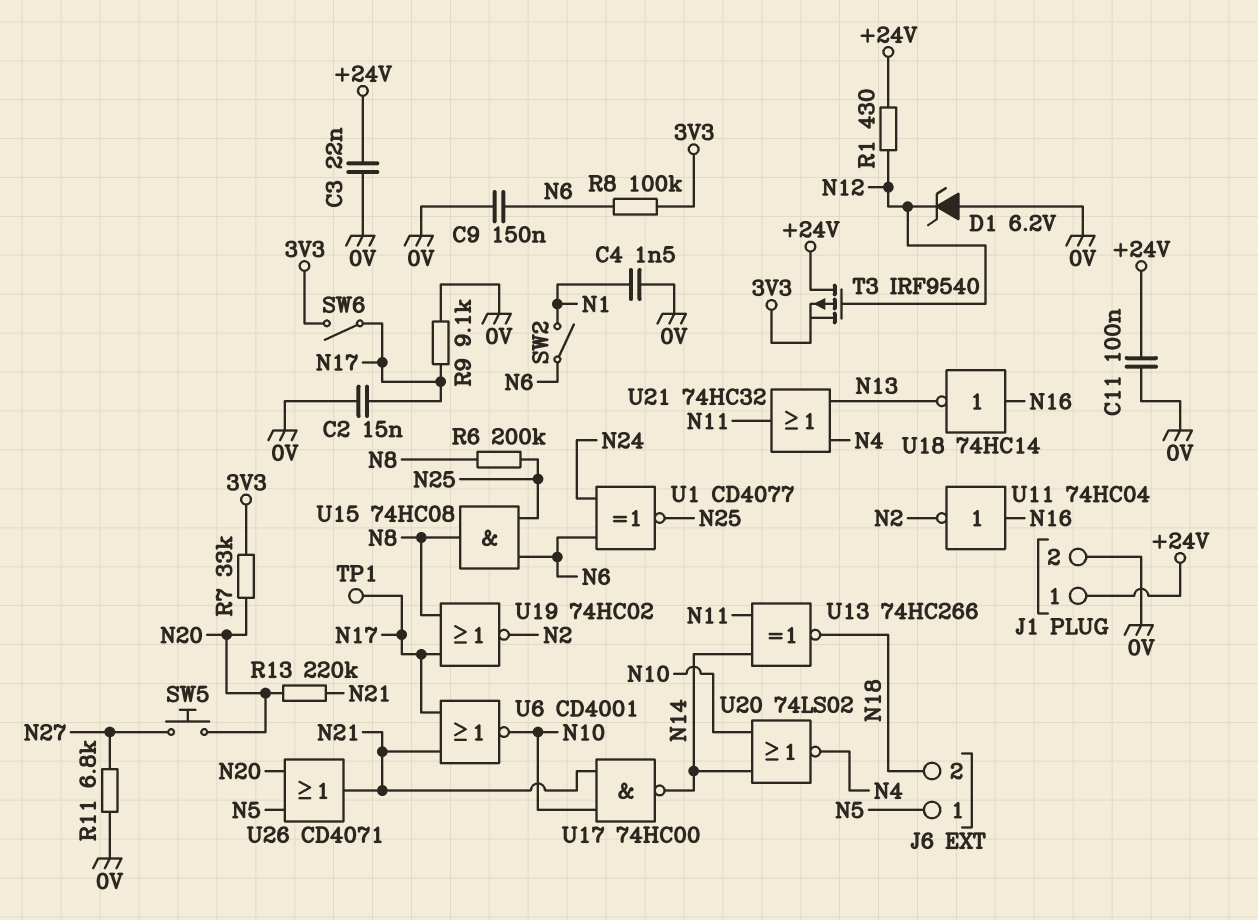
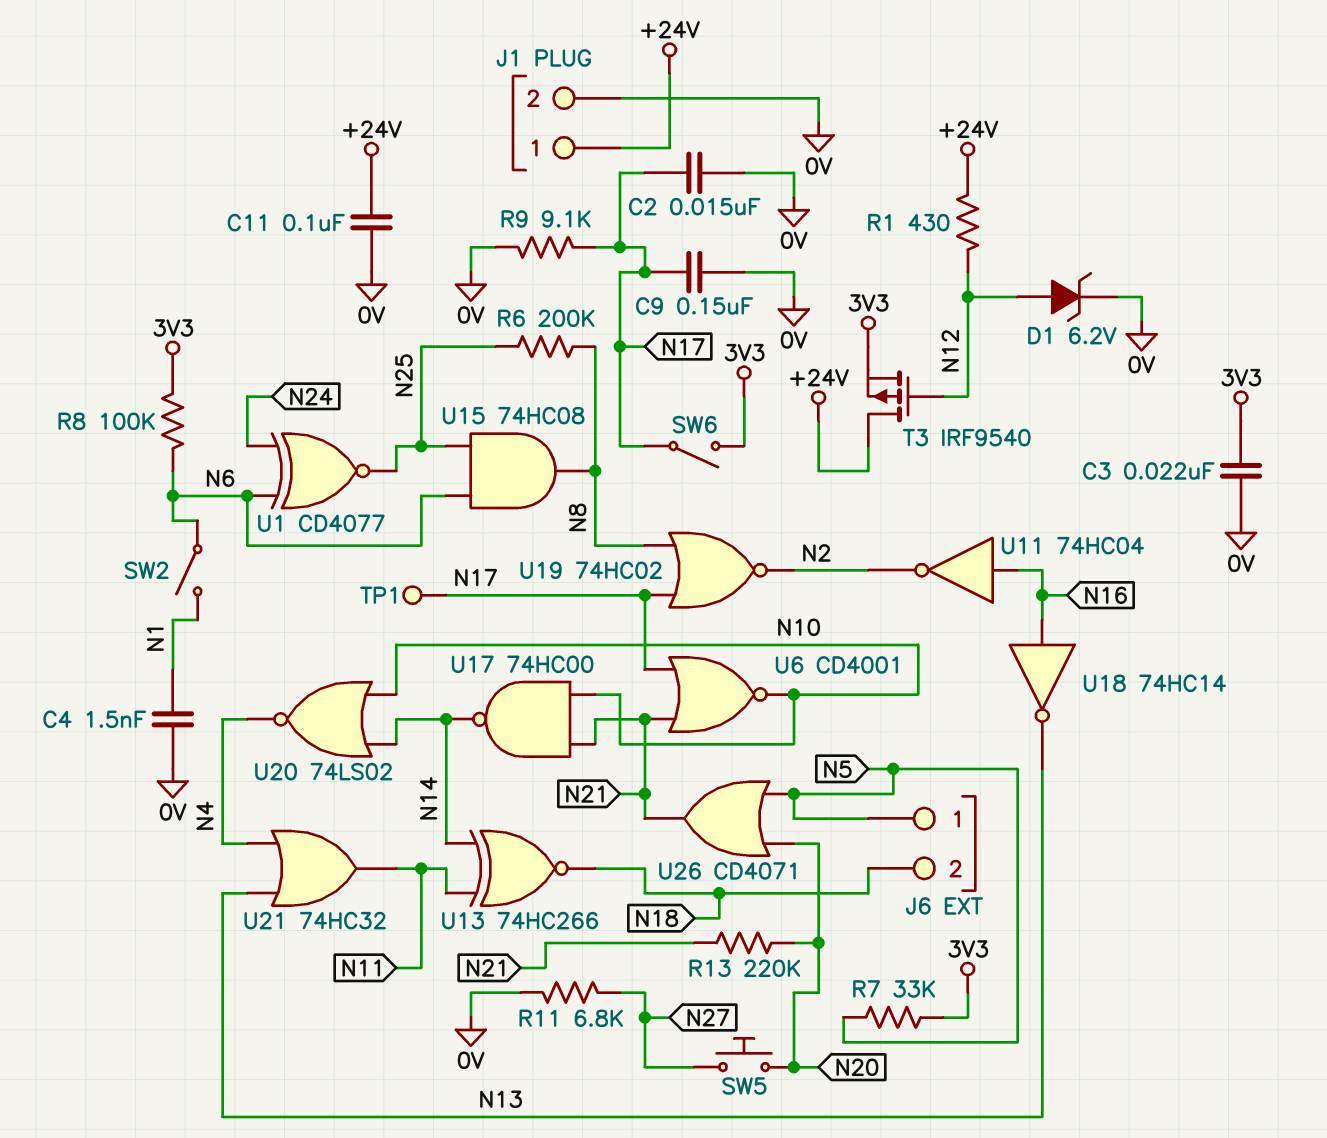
C3: 22nF (+24V, 0V) -> 22nF (0V, 3V3)
C9: 150nF (0V, N6) -> 150nF (0V, N17)
D1: zener 6.2V (A 0V, K N12) -> zener 6.2V (A N12, K 0V)
R7: 33k (3V3, N20) -> 33k (3V3, N5)

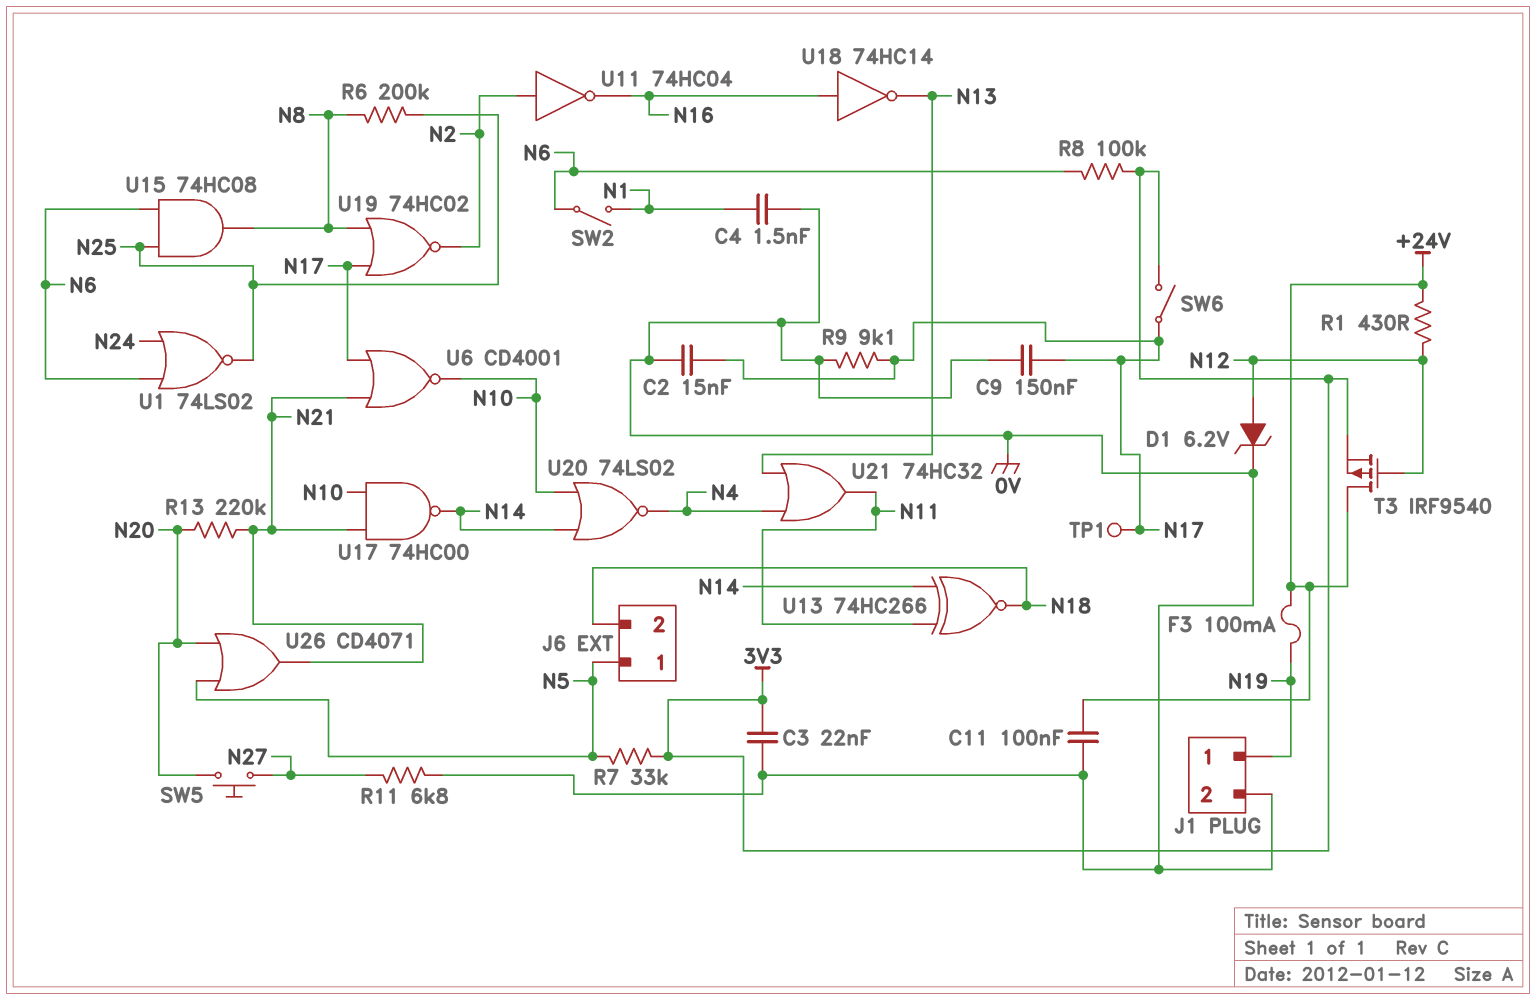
F3: none -> 100mA (+24V, N19)
J1 pin 1: +24V -> N19
U1: XNOR CD4077 (in N6, in N24, out N25) -> NOR 74LS02 (in N6, in N24, out N25)
U11: NOT 74HC04 (in N16, out N2) -> NOT 74HC04 (in N2, out N16)

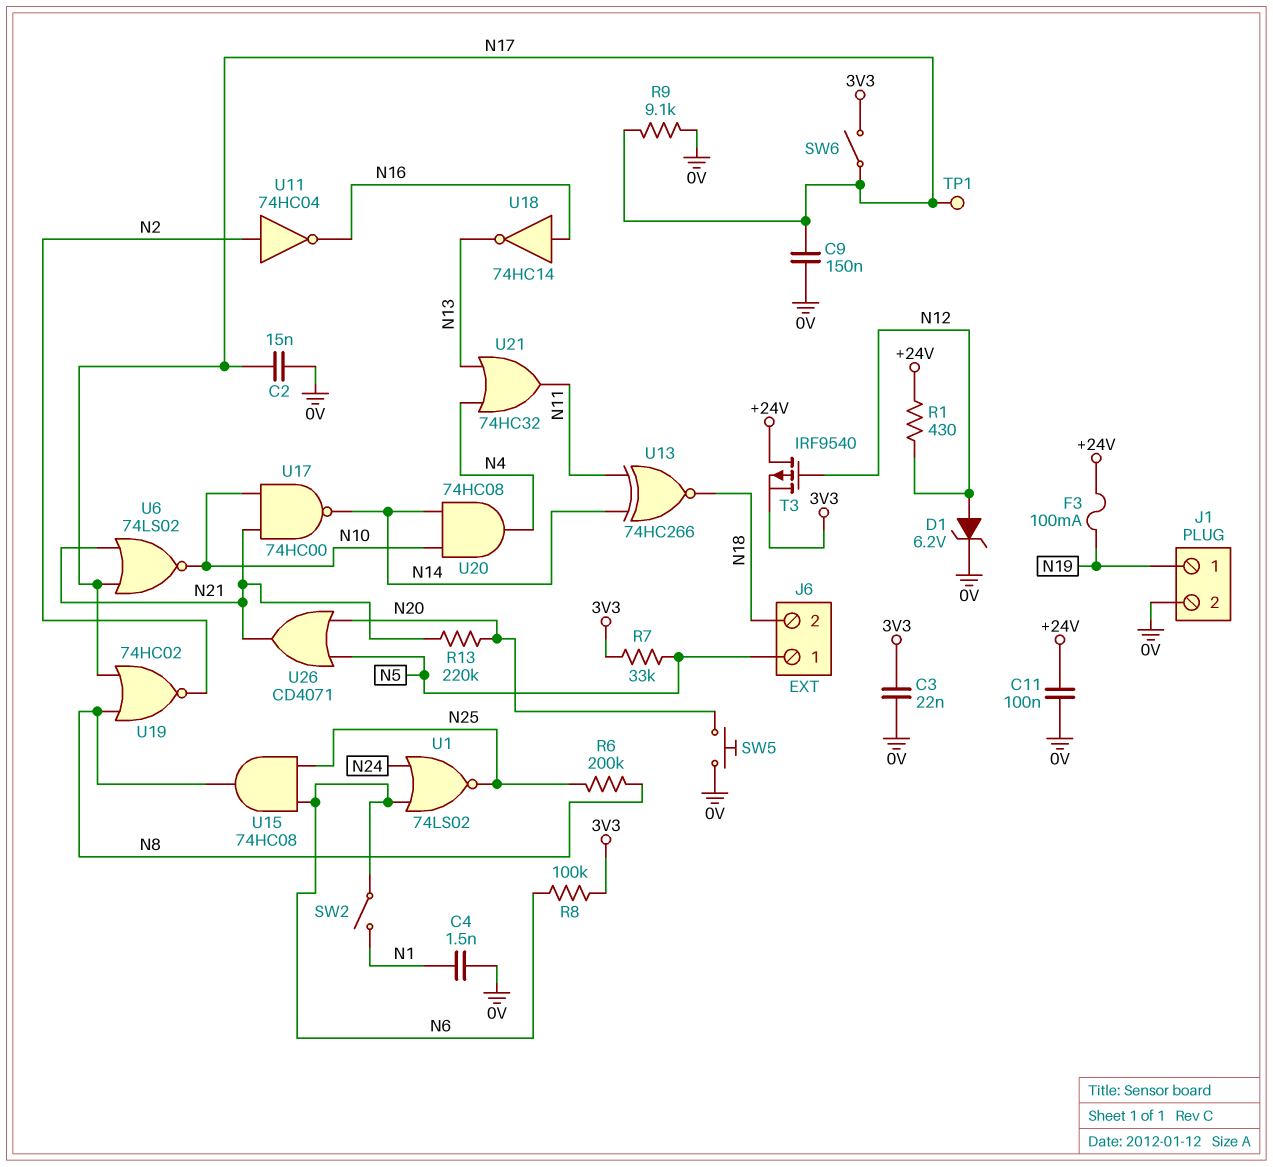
R11: 6.8k (0V, N27) -> none
SW5: button (N20, N27) -> button (0V, N20)
U6: NOR CD4001 (in N17, in N21, out N10) -> NOR 74LS02 (in N17, in N21, out N10)
U20: NOR 74LS02 (in N10, in N14, out N4) -> AND 74HC08 (in N10, in N14, out N4)

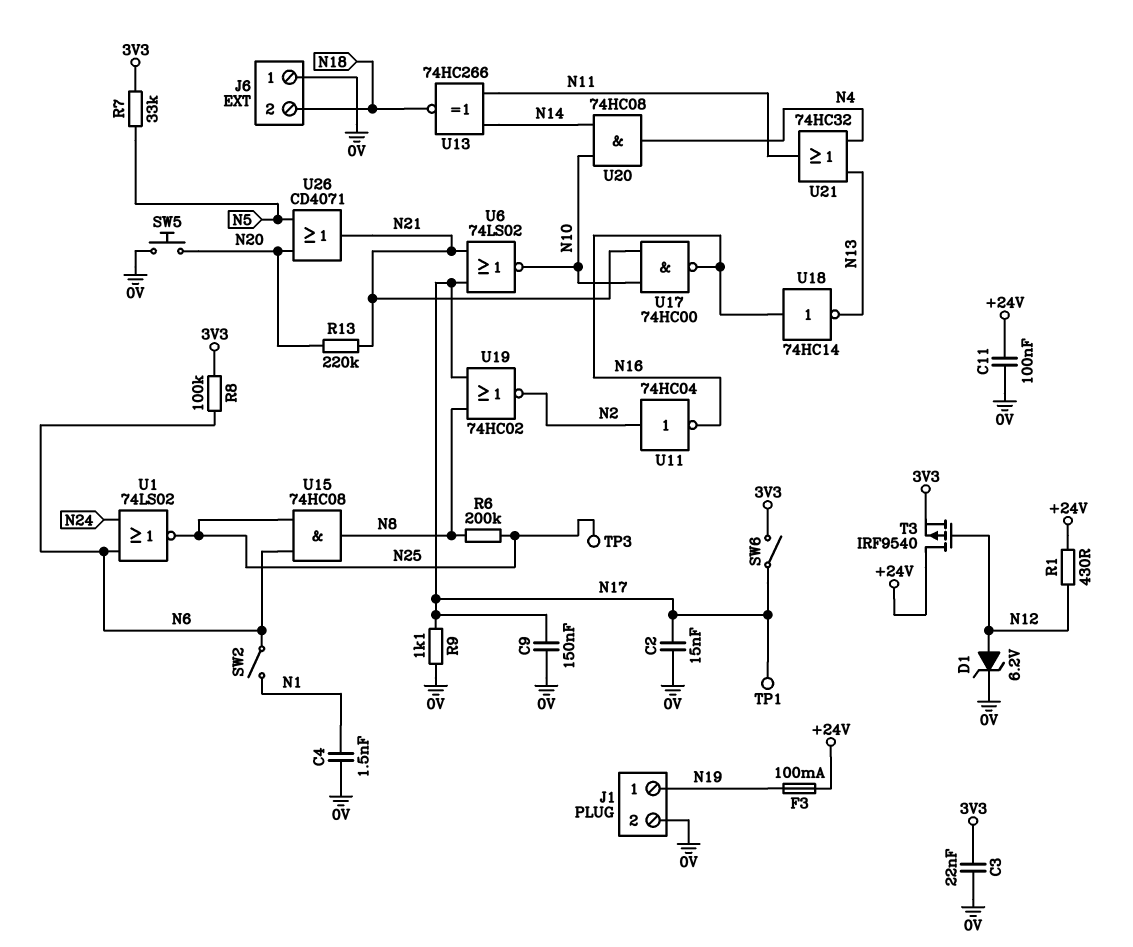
J6 pin 1: N5 -> 0V
R9: 9.1k (0V, N17) -> 1.1k (0V, N17)
TP3: none -> test point (N25)
U17: NAND 74HC00 (in N10, in N21, out N14) -> NAND 74HC00 (in N10, in N21, out N16)

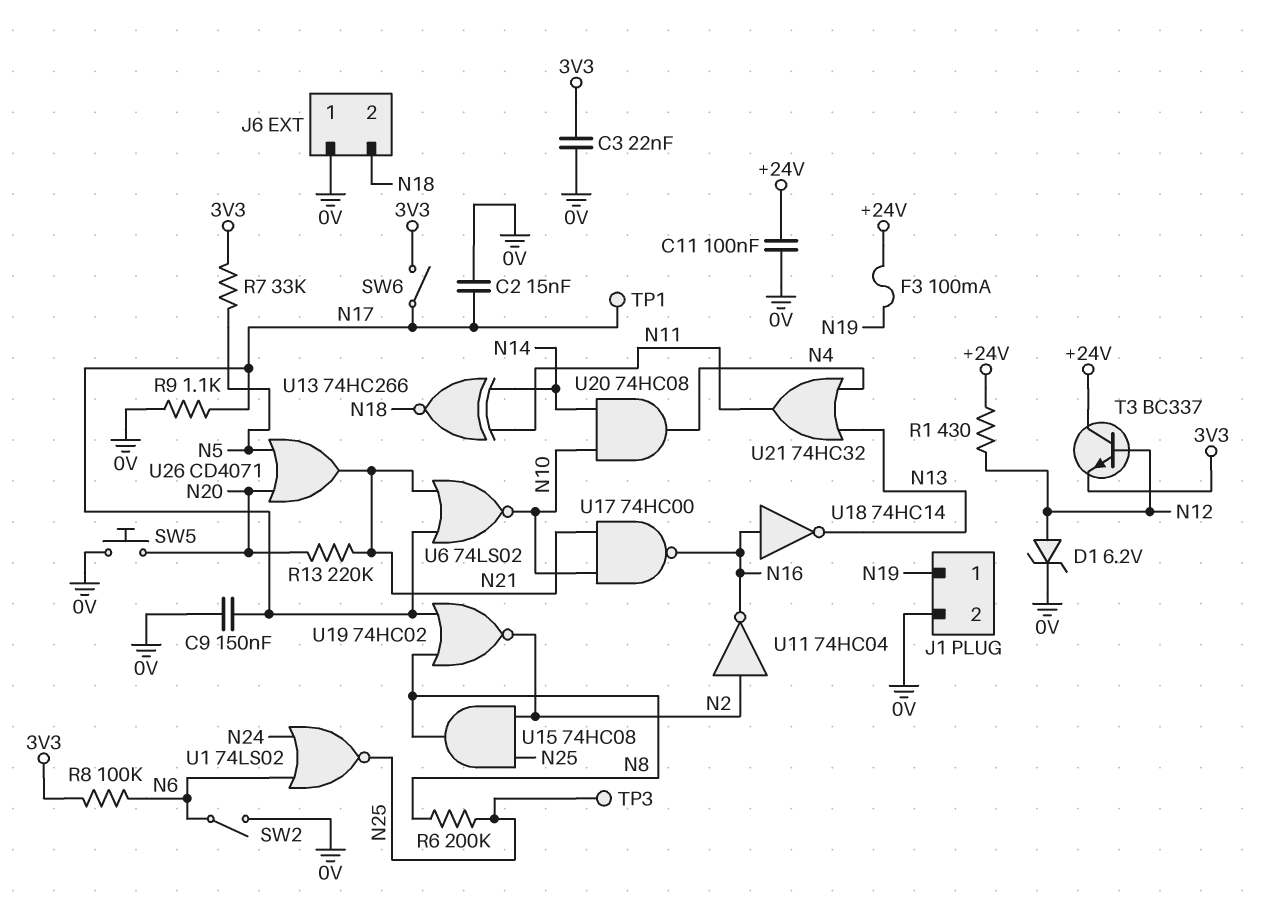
C4: 1.5nF (0V, N1) -> none
SW2: switch (N1, N6) -> switch (0V, N6)
T3: PMOS IRF9540 (G N12, D +24V, S 3V3) -> NPN BC337 (B N12, C +24V, E 3V3)
U15: AND 74HC08 (in N6, in N25, out N8) -> AND 74HC08 (in N2, in N25, out N8)

